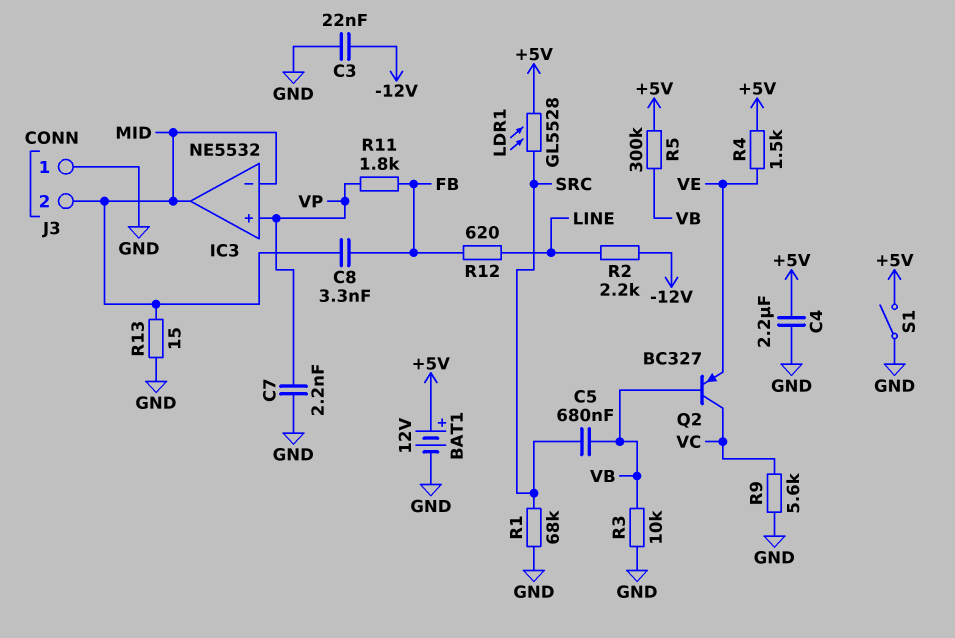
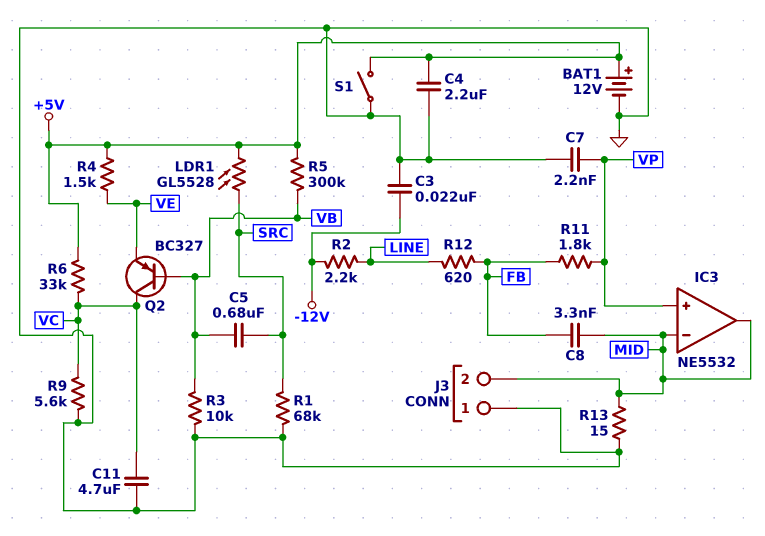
C11: none -> 4.7uF (GND, VC)
R6: none -> 33k (+5V, VC)

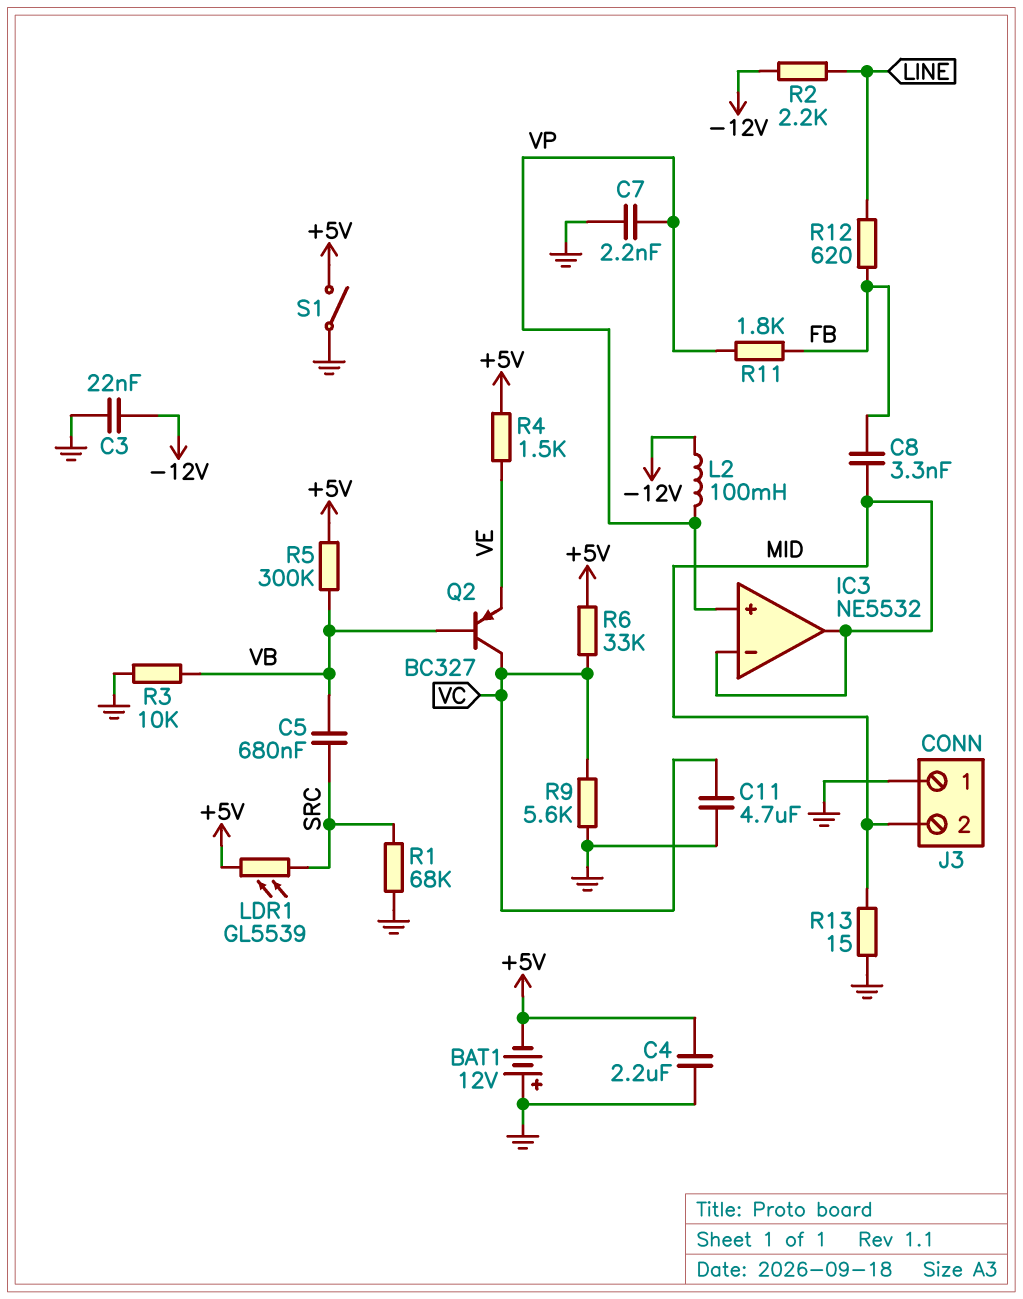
BAT1: 12V (plus +5V, minus GND) -> 12V (plus GND, minus +5V)
L2: none -> 100mH (-12V, VP)
LDR1: GL5528 (+5V, SRC) -> GL5539 (+5V, SRC)

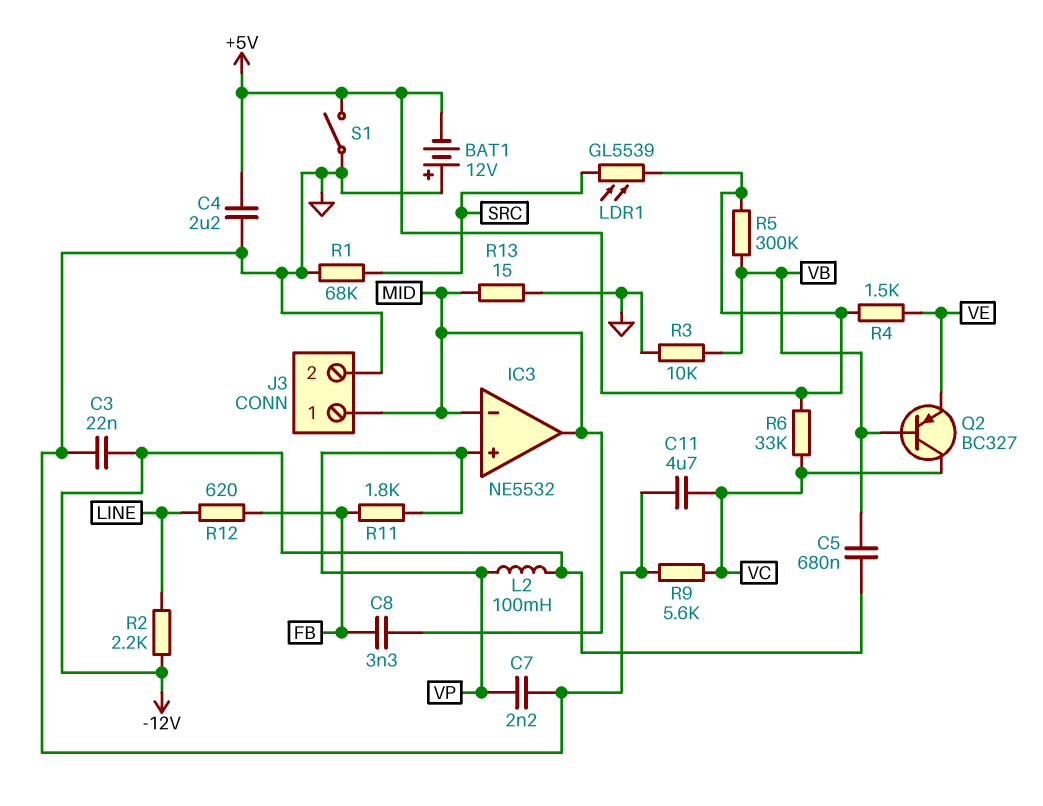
C5: 680nF (SRC, VB) -> 680nF (-12V, VB)
J3 pin 1: GND -> MID
J3 pin 2: MID -> GND

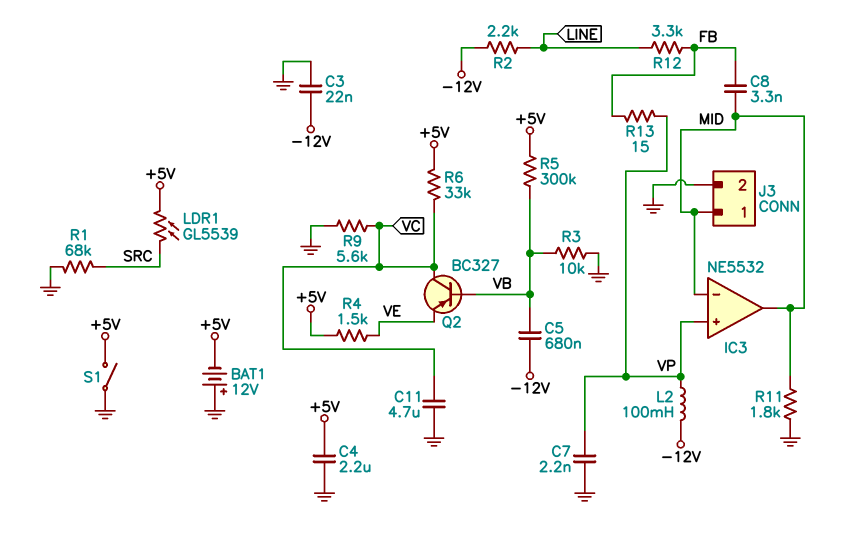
R11: 1.8k (FB, VP) -> 1.8k (GND, MID)
R12: 620 (FB, LINE) -> 3.3k (FB, LINE)
R13: 15 (GND, MID) -> 15 (FB, VP)

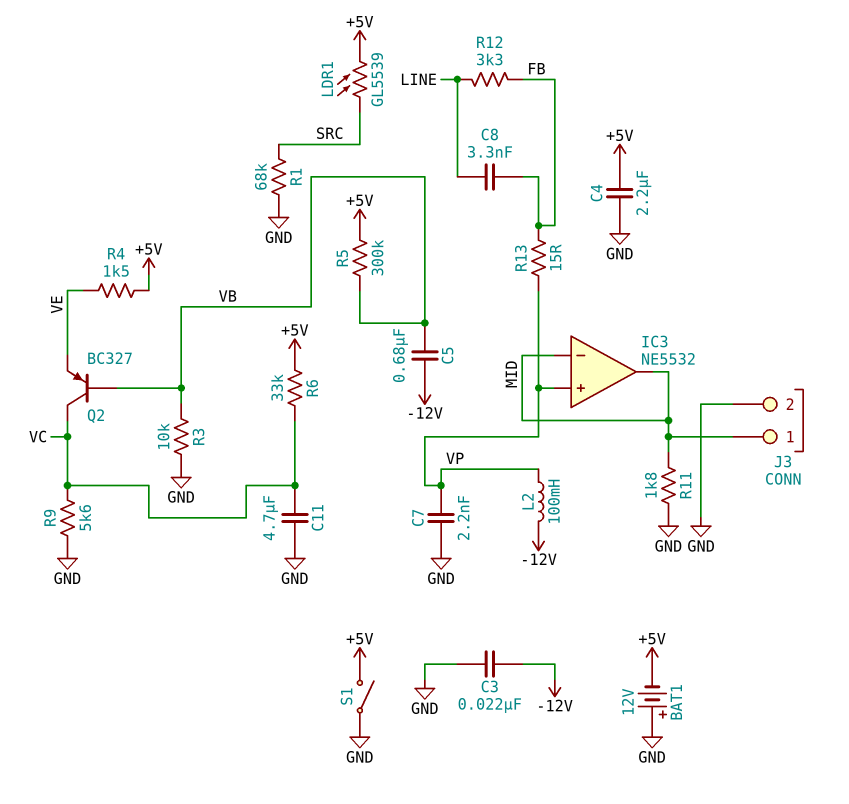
C8: 3.3nF (FB, MID) -> 3.3nF (FB, LINE)
R2: 2.2k (-12V, LINE) -> none

